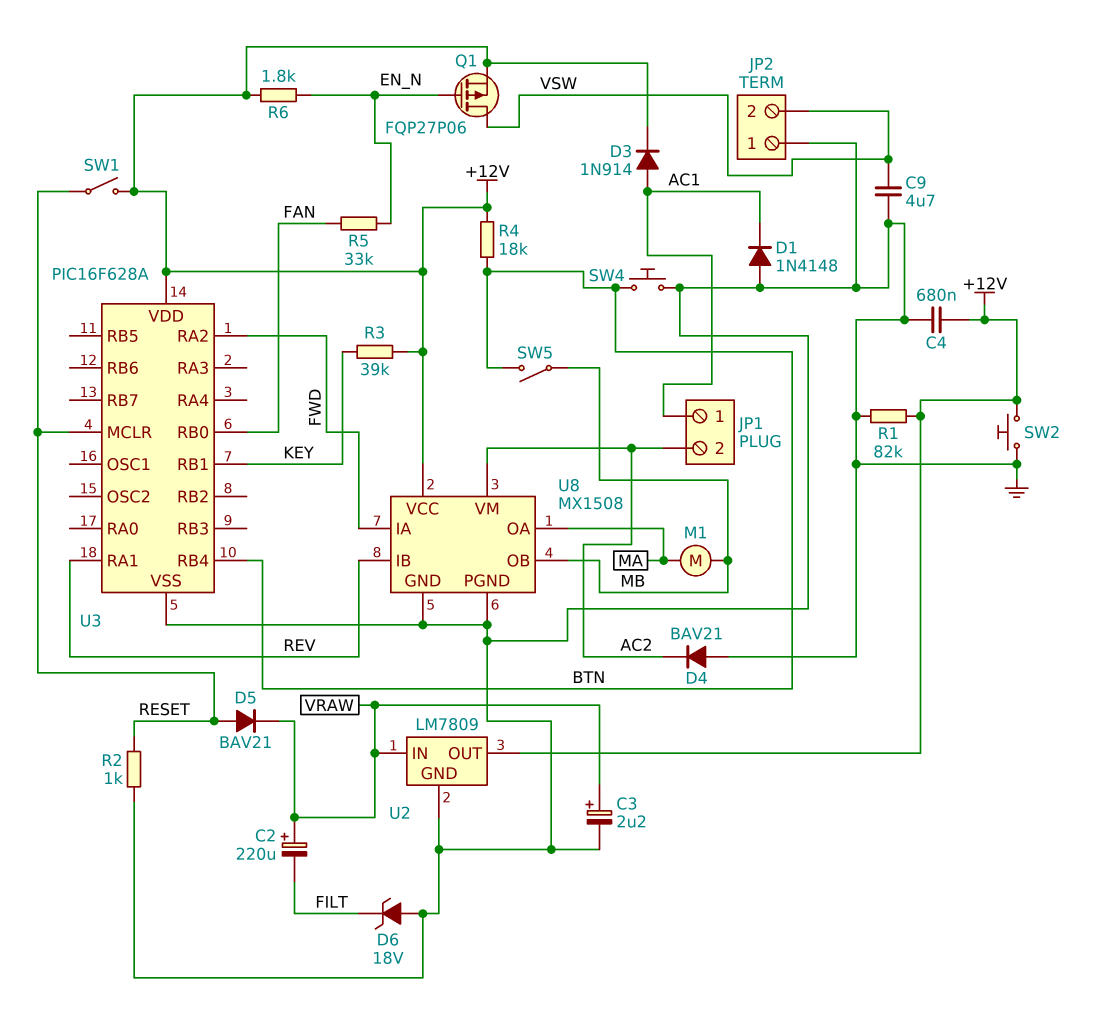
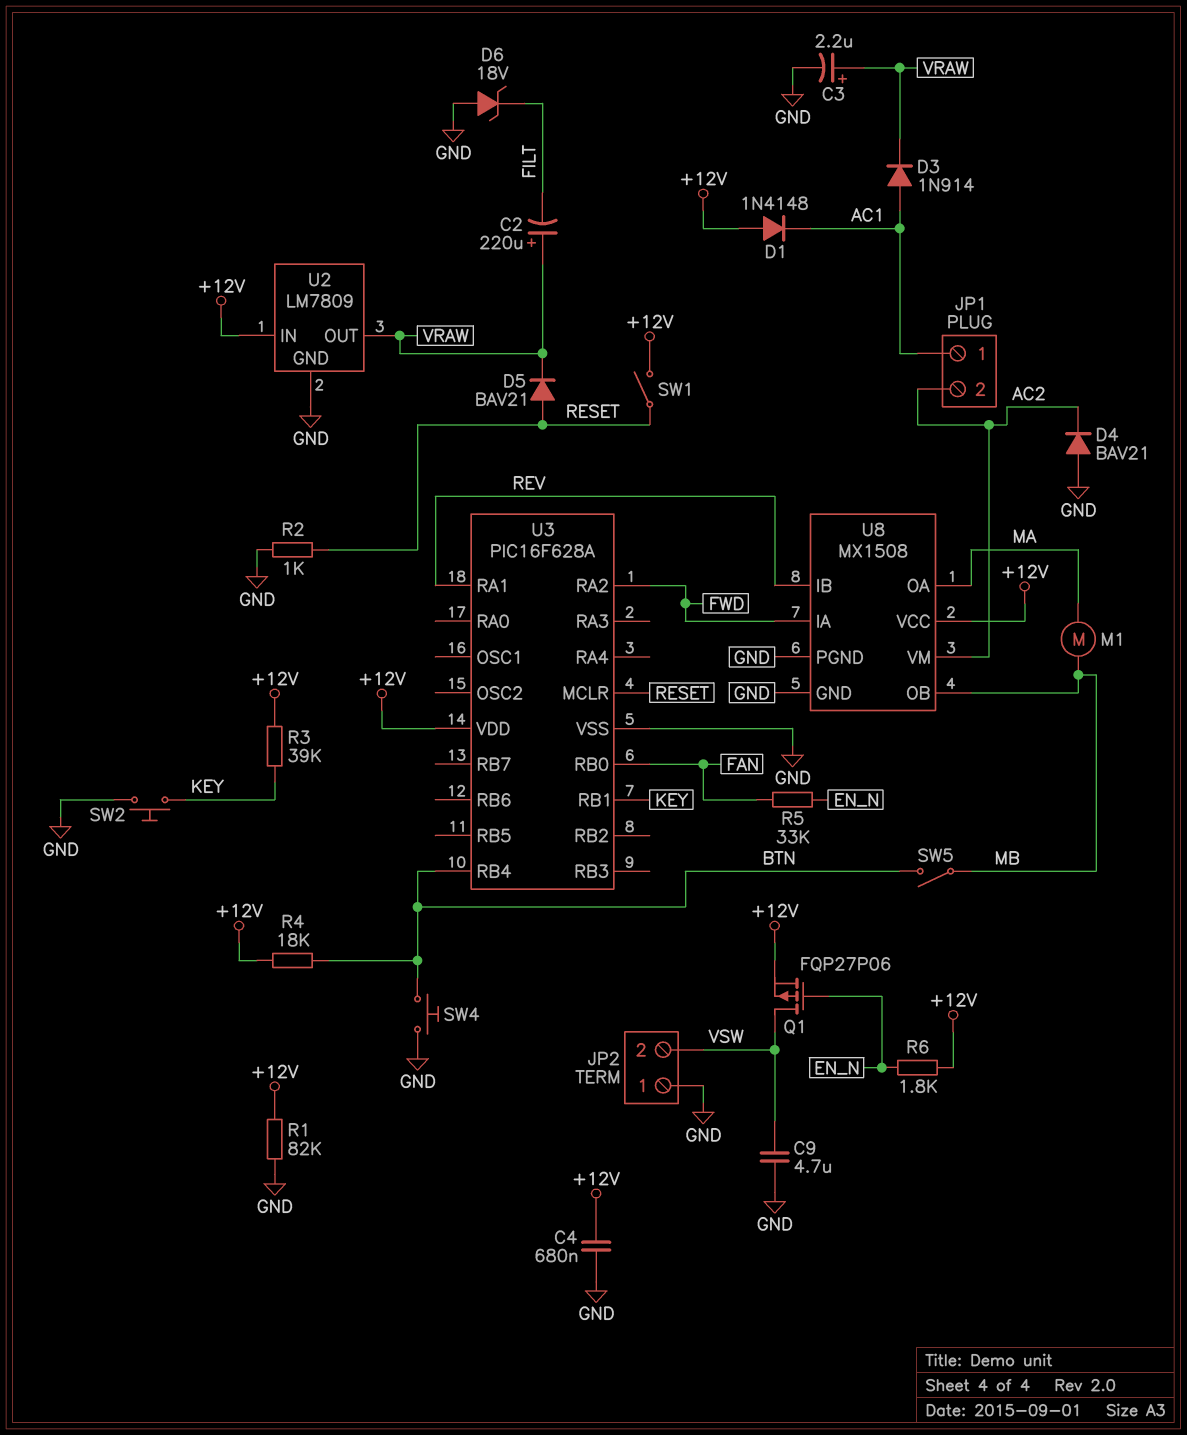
D1: diode 1N4148 (A GND, K AC1) -> diode 1N4148 (A +12V, K AC1)
D3: diode 1N914 (A AC1, K +12V) -> diode 1N914 (A AC1, K VRAW)
SW2: button (+12V, GND) -> button (GND, KEY)
U2 pin IN: VRAW -> +12V
U2 pin OUT: +12V -> VRAW

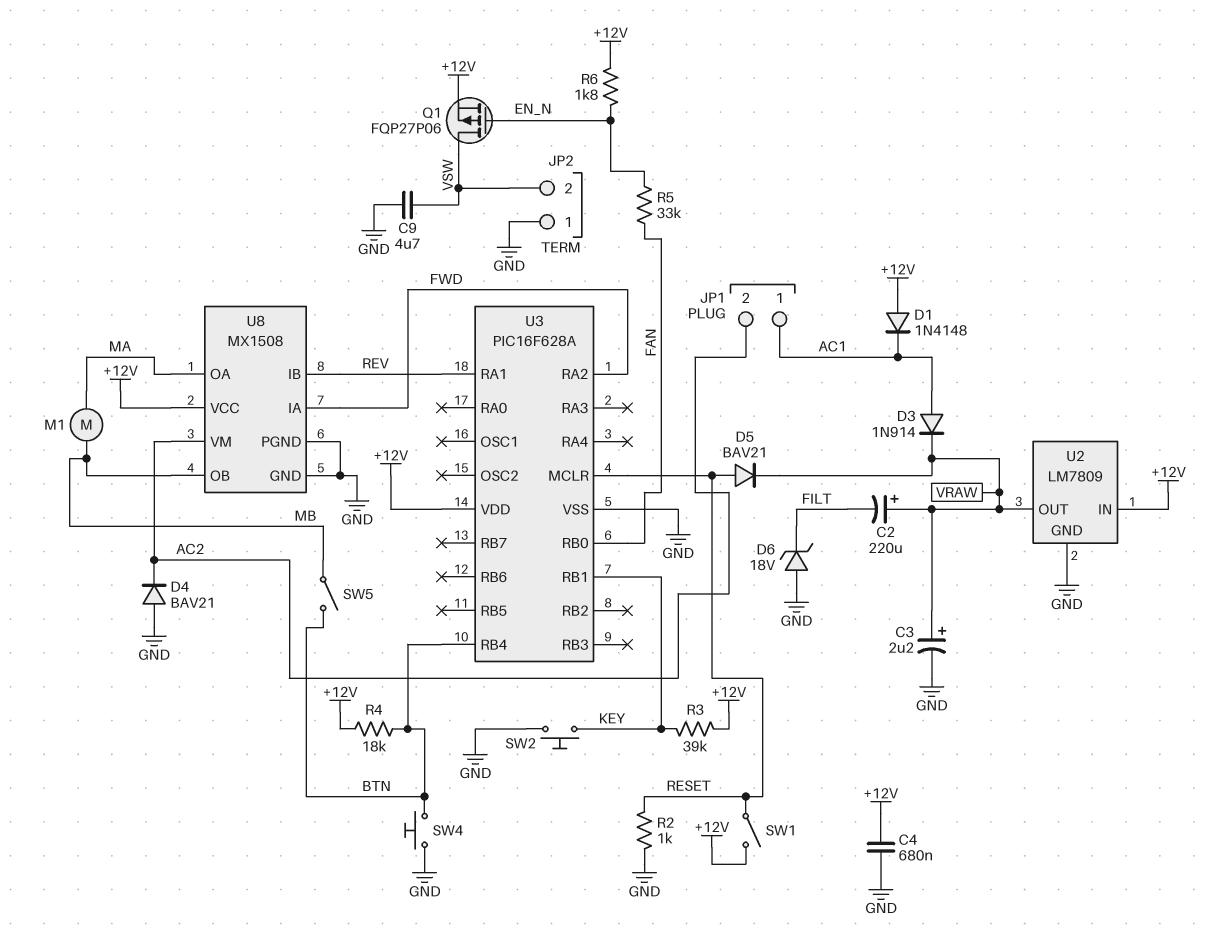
R1: 82k (+12V, GND) -> none

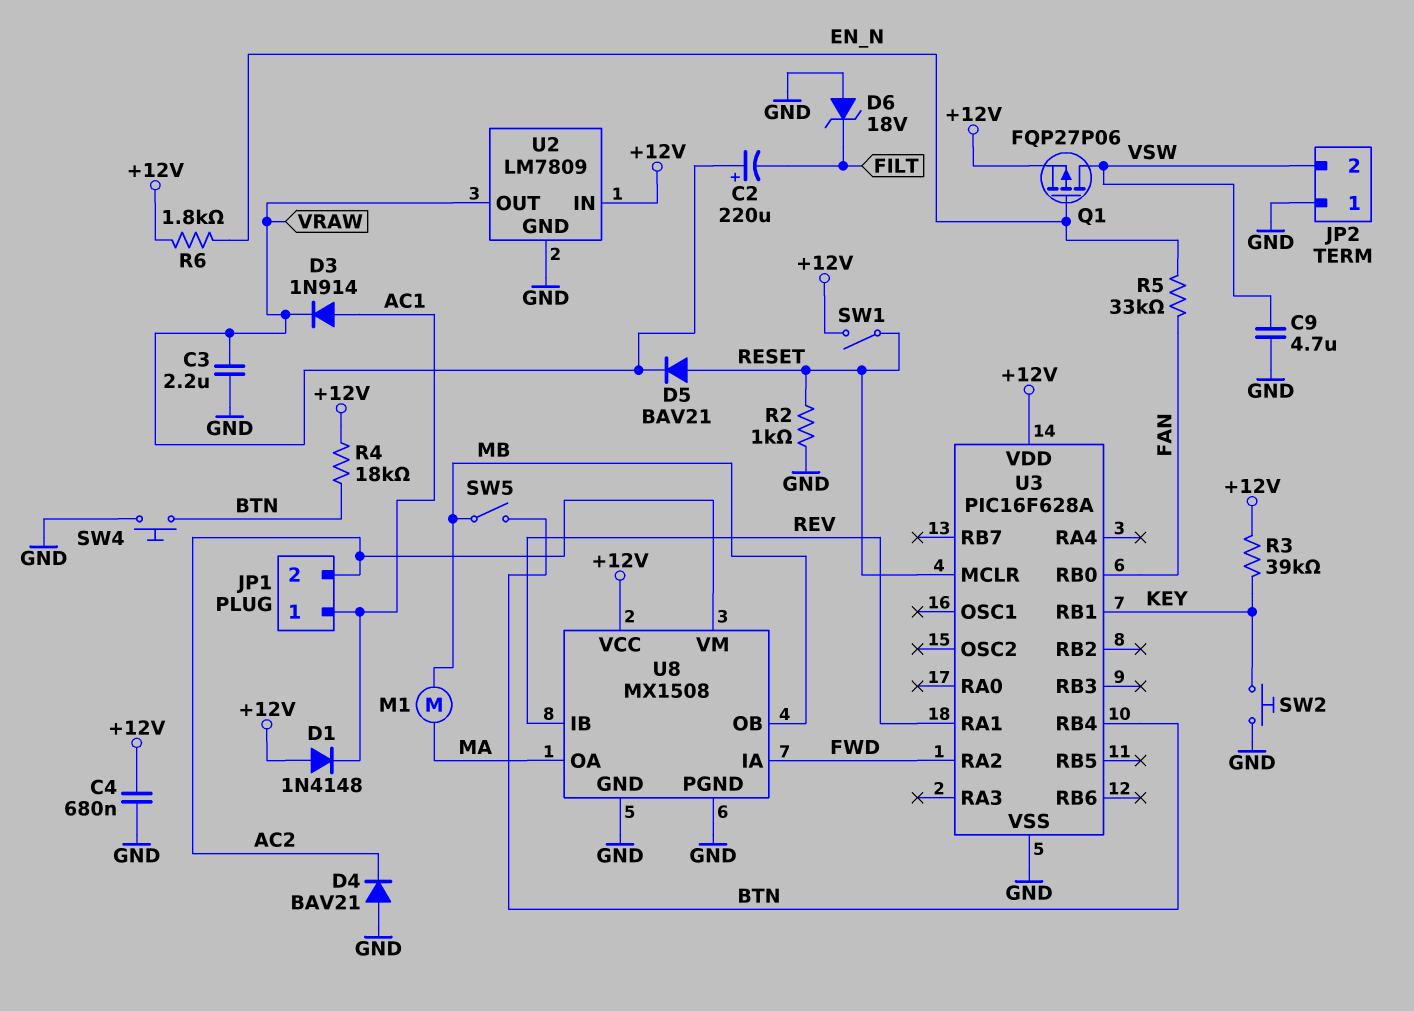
C3: 2.2uF (plus VRAW, minus GND) -> 2.2uF (GND, VRAW)

